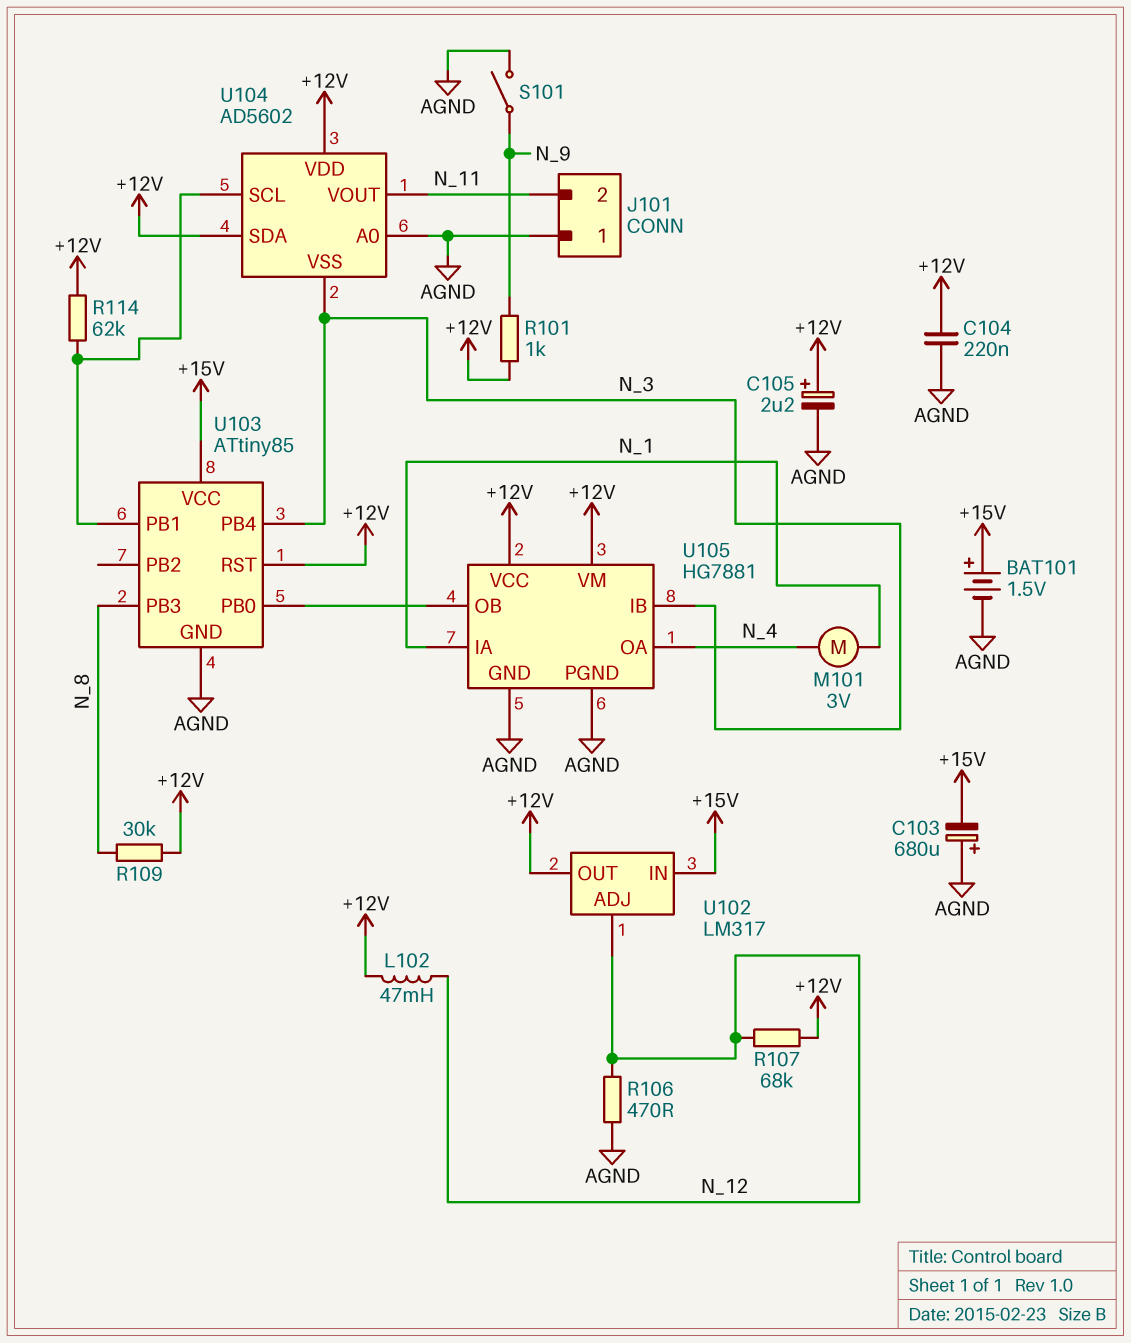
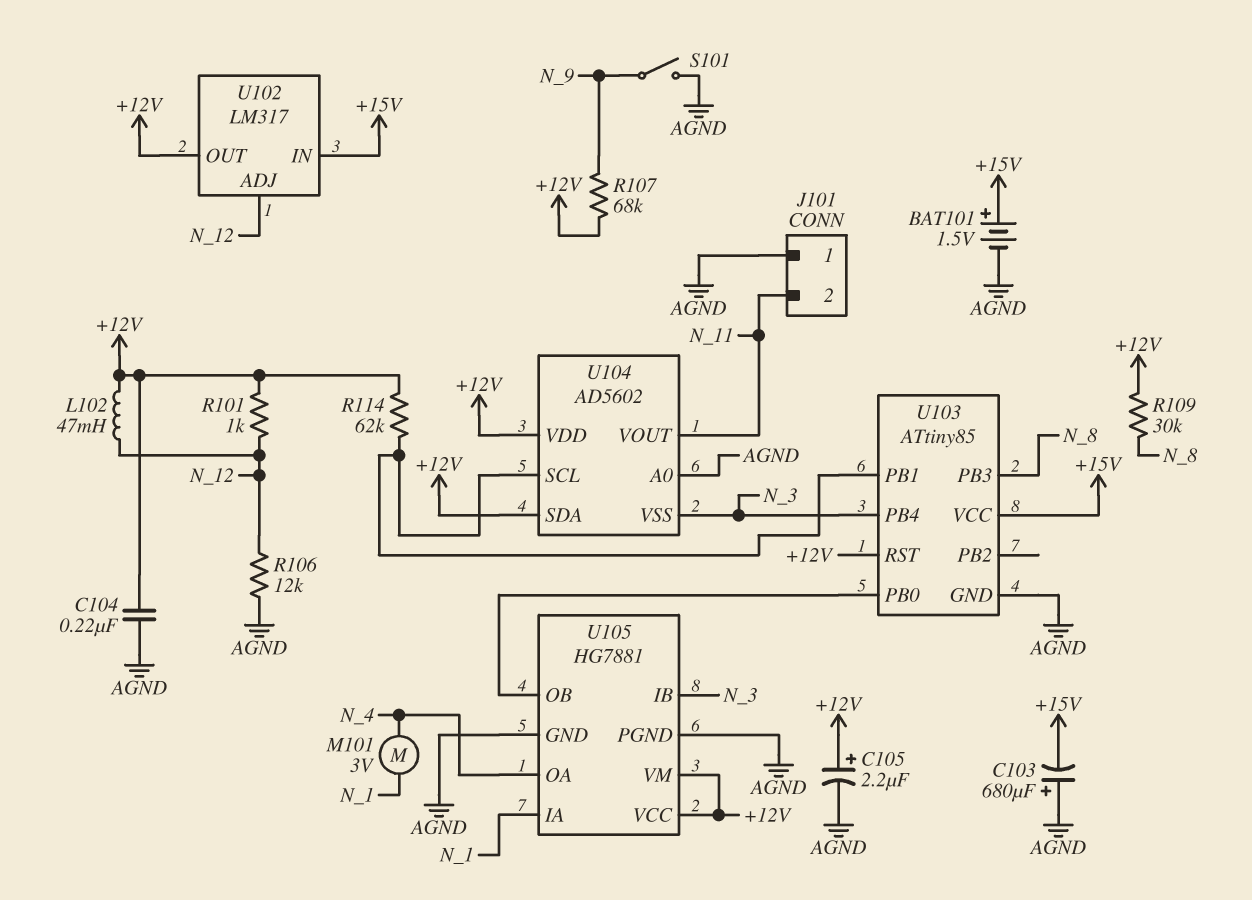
R101: 1k (+12V, N_9) -> 1k (+12V, N_12)
R106: 470 (AGND, N_12) -> 12k (AGND, N_12)
R107: 68k (+12V, N_12) -> 68k (+12V, N_9)

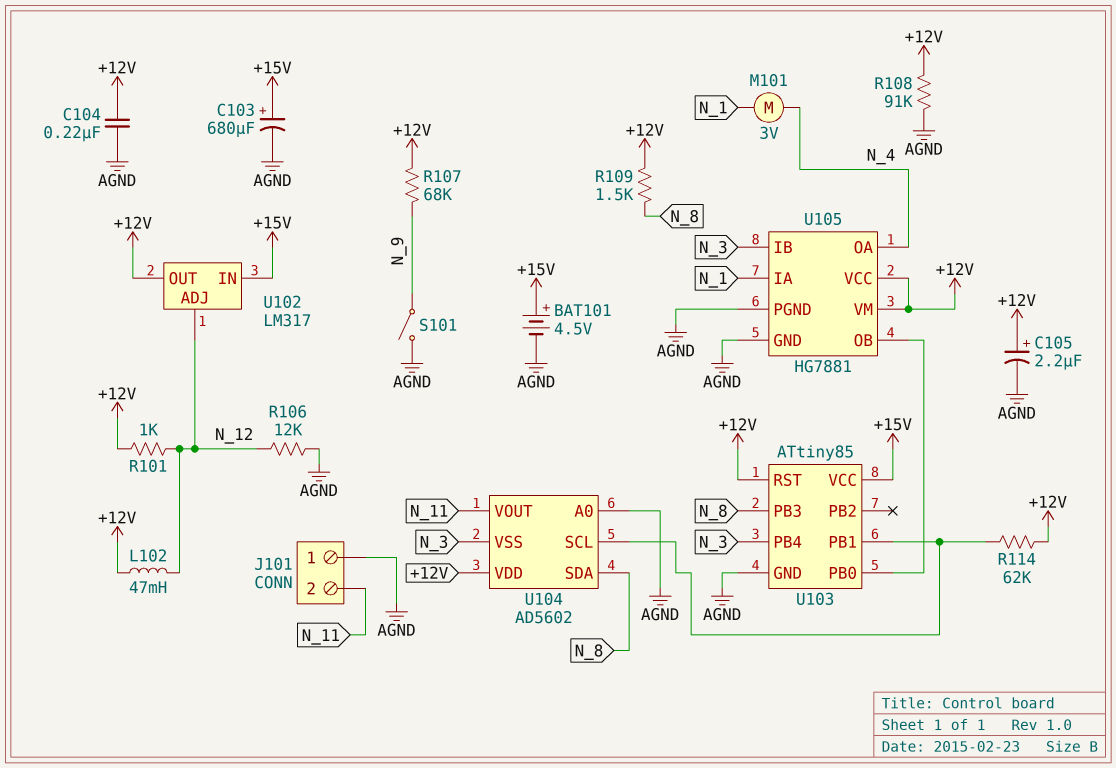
BAT101: 1.5V (plus +15V, minus AGND) -> 4.5V (plus +15V, minus AGND)
C103: 680uF (plus AGND, minus +15V) -> 680uF (plus +15V, minus AGND)
R108: none -> 91k (+12V, AGND)
R109: 30k (+12V, N_8) -> 1.5k (+12V, N_8)
U104 pin SDA: +12V -> N_8

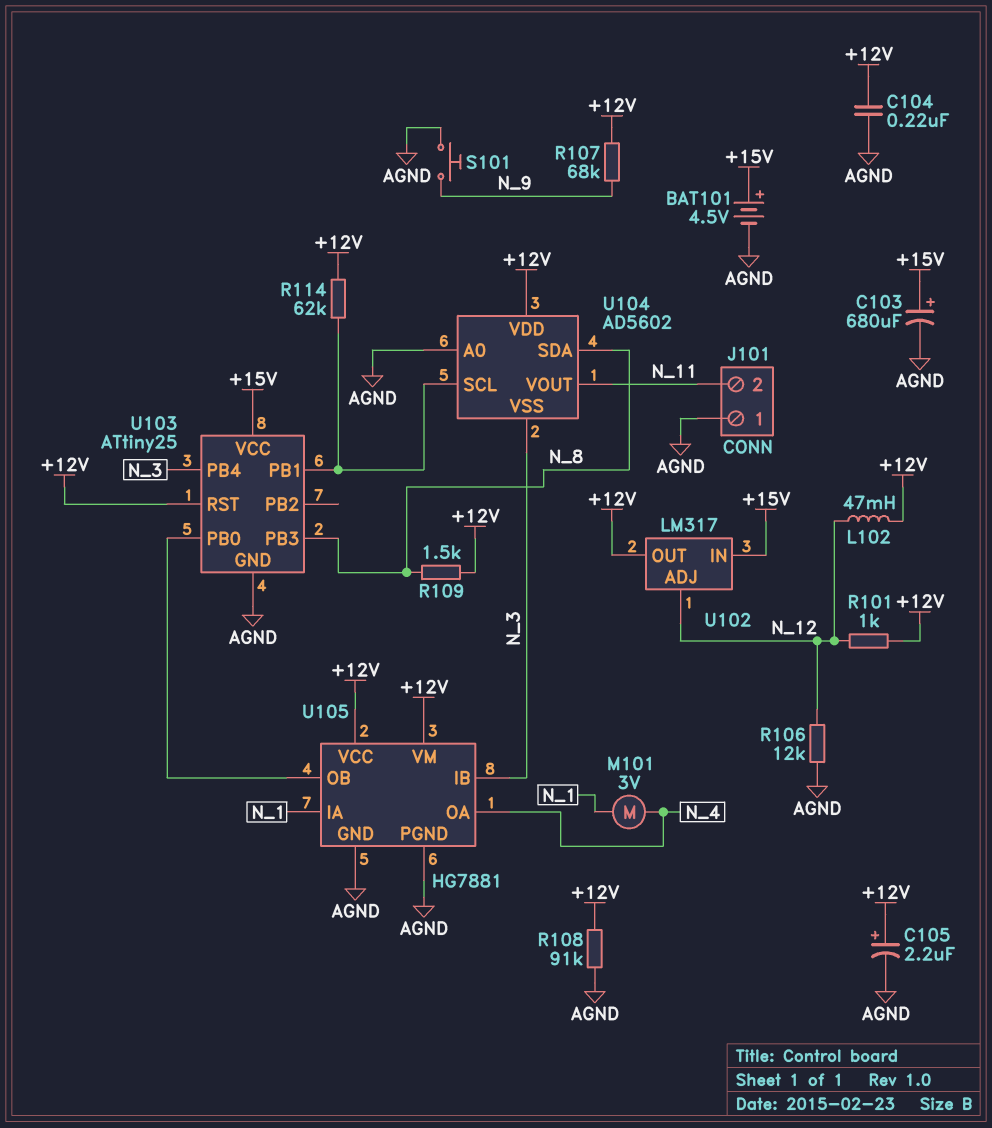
S101: switch (AGND, N_9) -> button (AGND, N_9)
U103: ATtiny85 -> ATtiny25

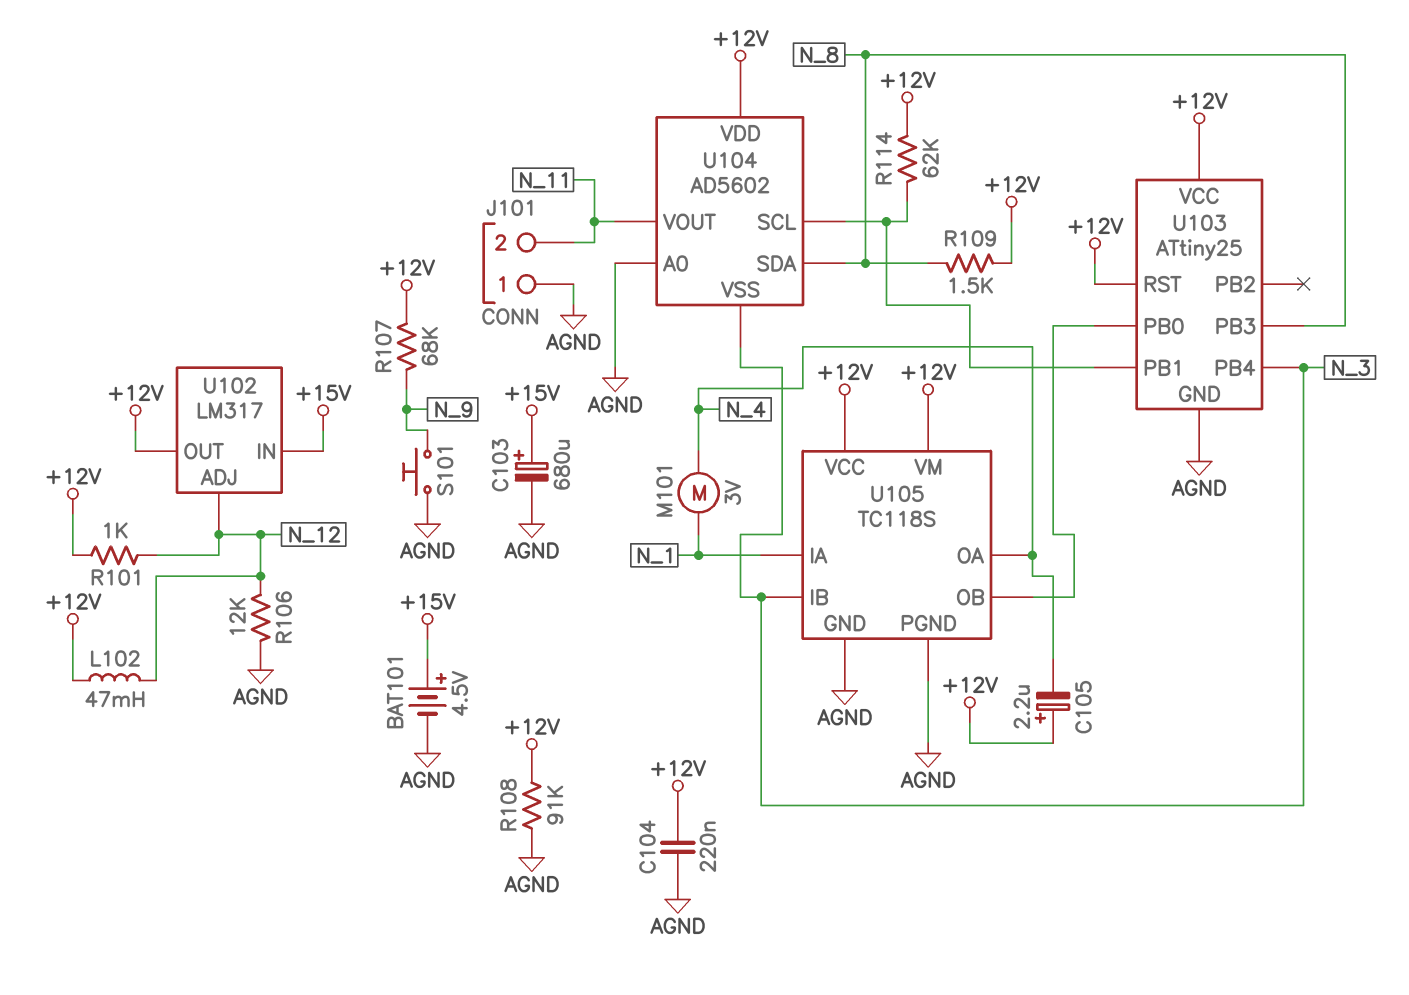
C105: 2.2uF (plus +12V, minus AGND) -> 2.2uF (plus +12V, minus N_4)
U103 pin VCC: +15V -> +12V
U105: HG7881 -> TC118S

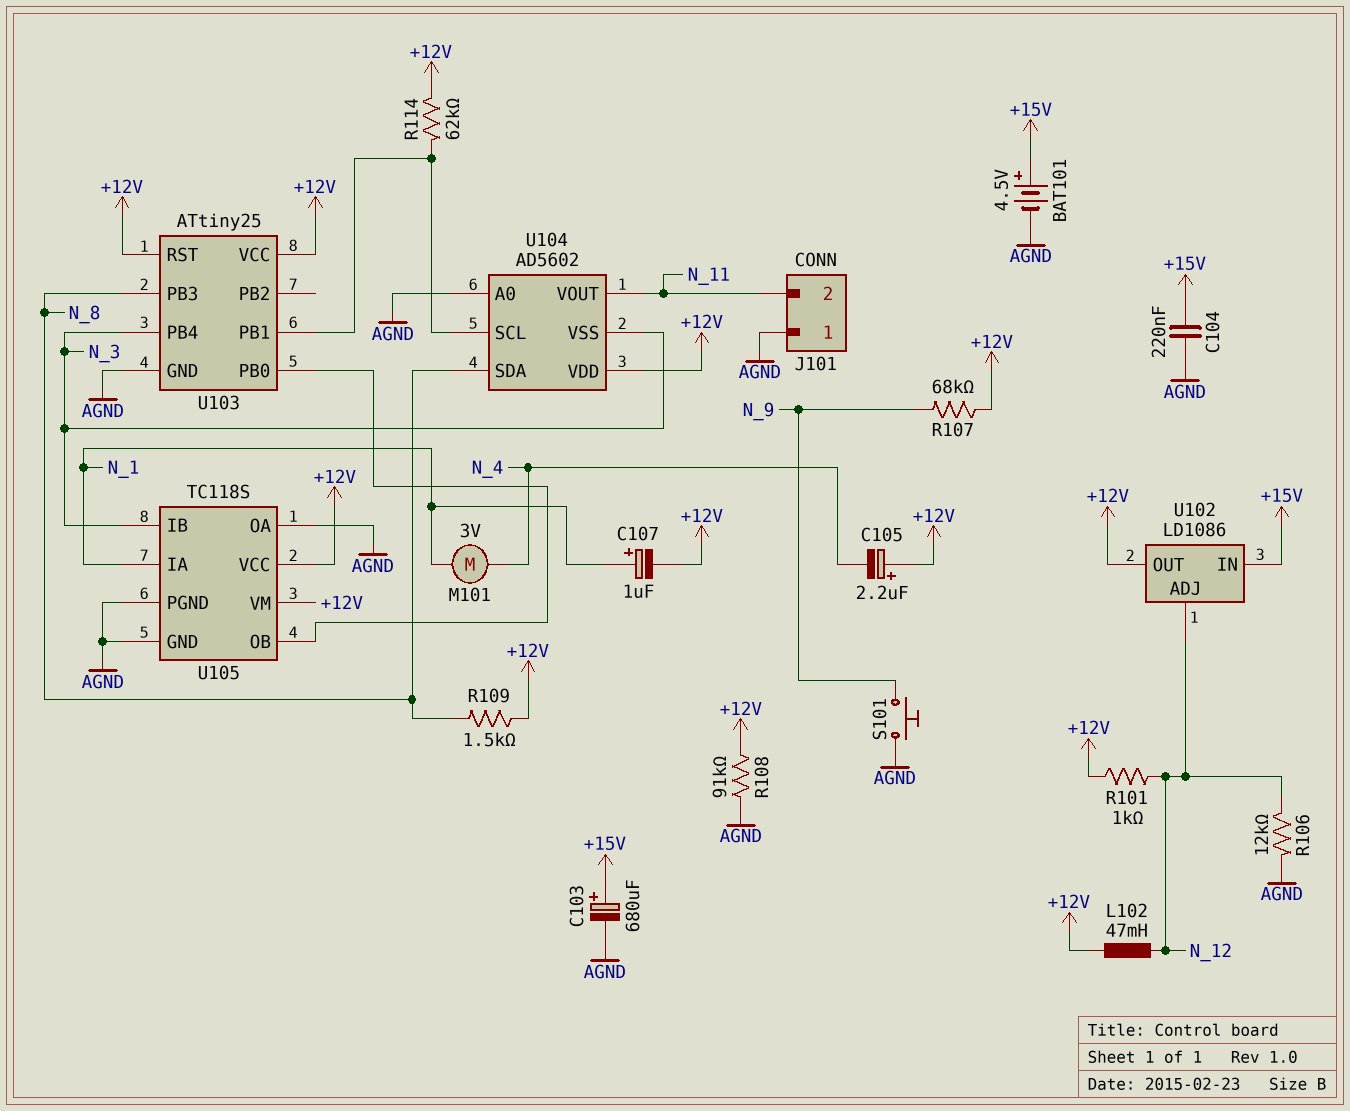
C104: 220nF (+12V, AGND) -> 220nF (+15V, AGND)
C107: none -> 1uF (plus N_1, minus +12V)
U102: LM317 -> LD1086
U105 pin OA: N_4 -> AGND

